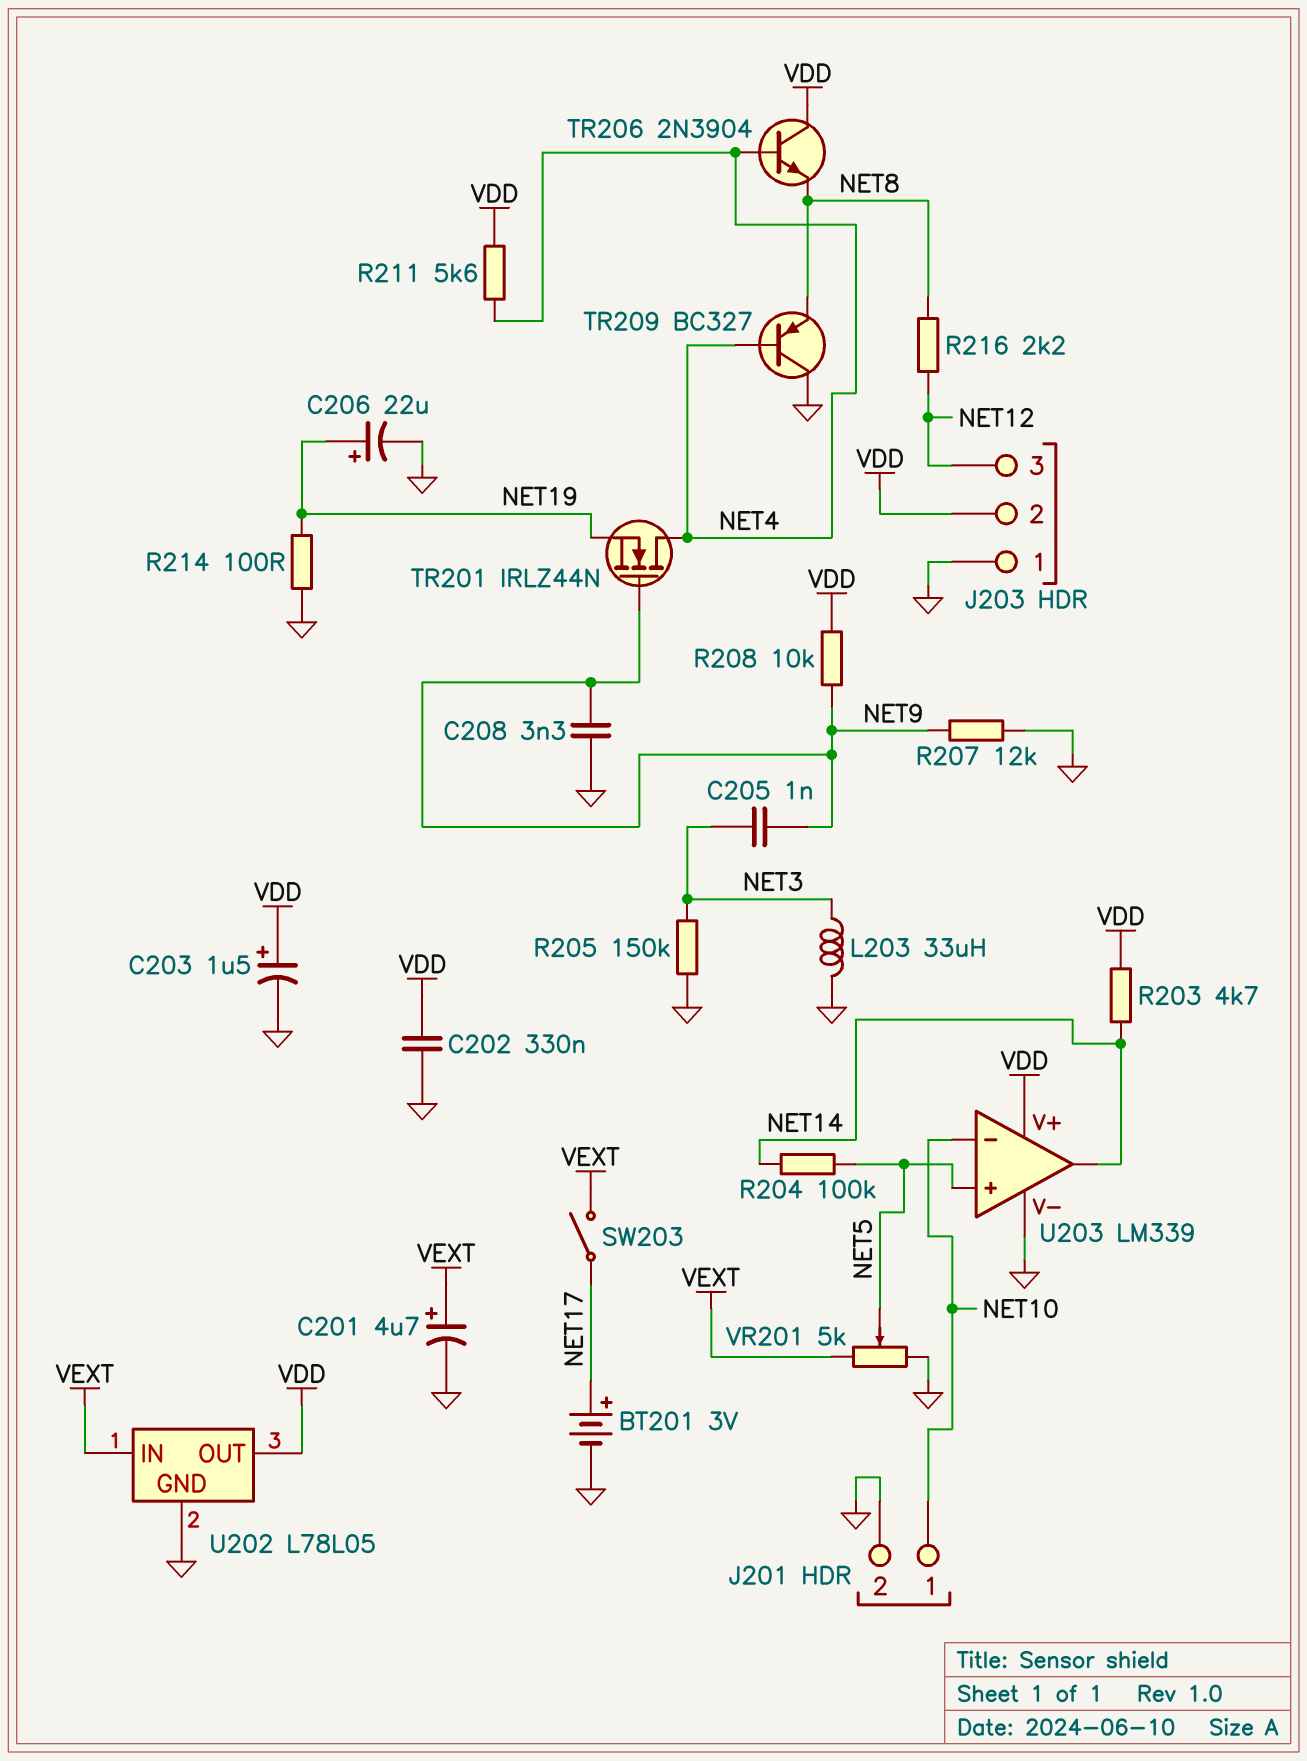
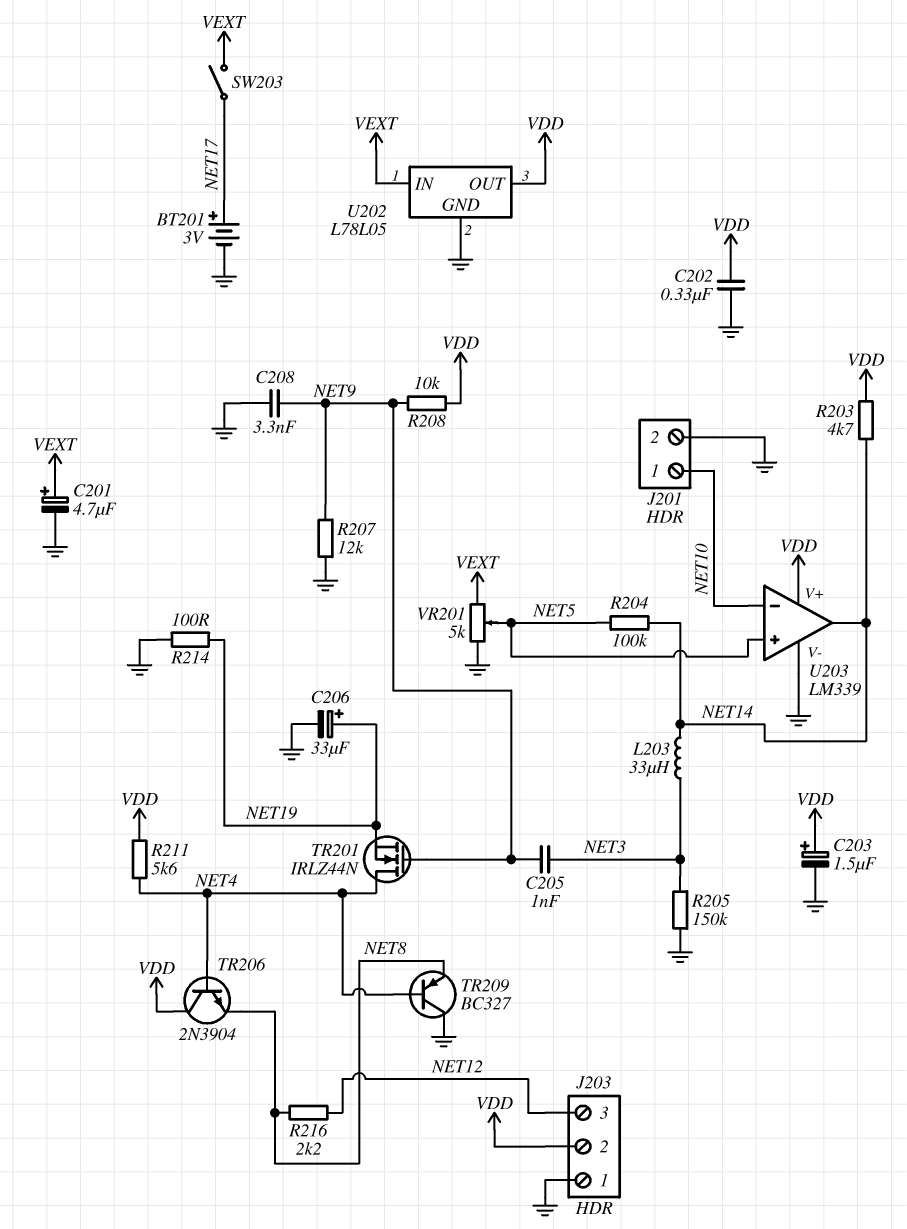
C206: 22uF (plus NET19, minus GND) -> 33uF (plus NET19, minus GND)
L203: 33uH (GND, NET3) -> 33uH (NET3, NET14)

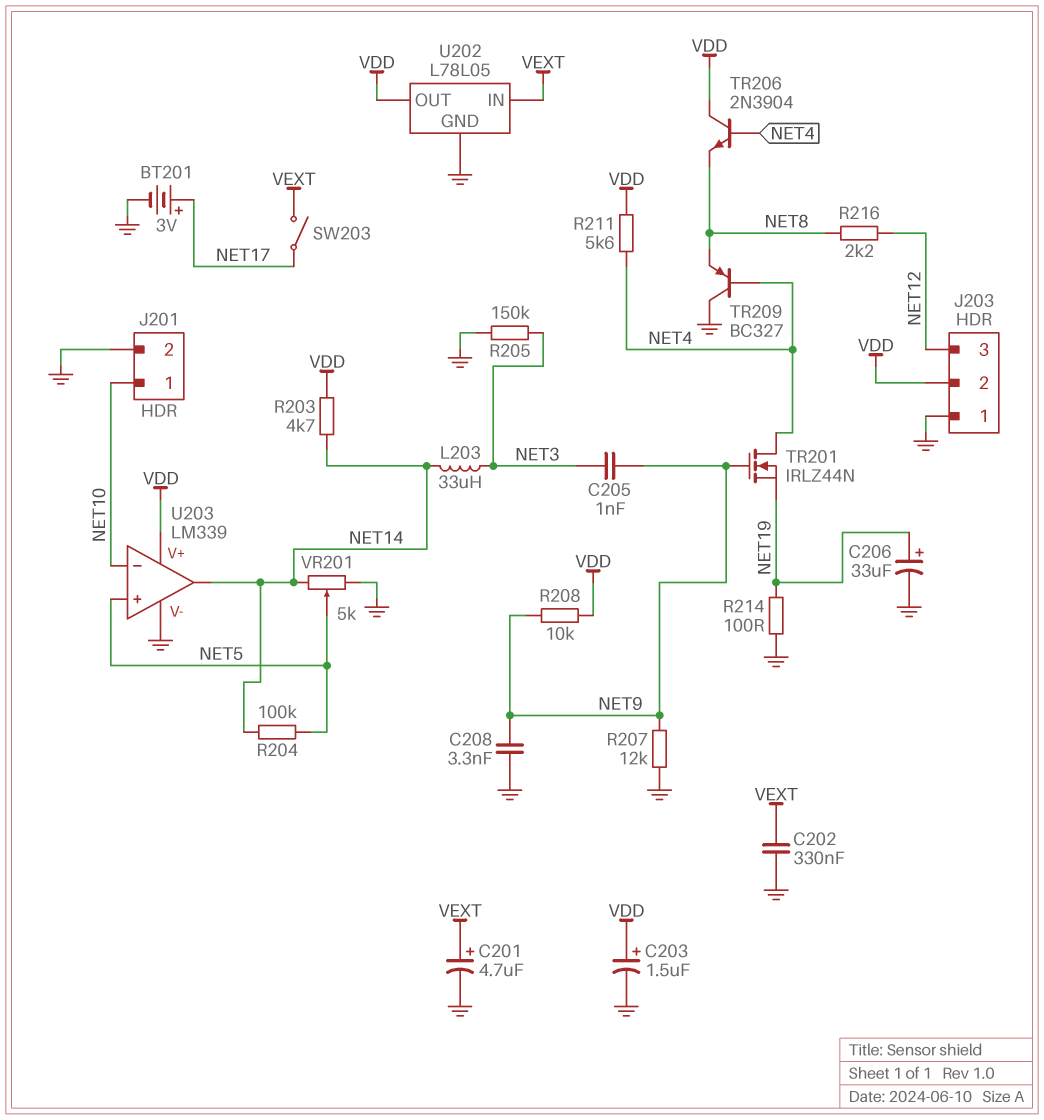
C202: 330nF (GND, VDD) -> 330nF (GND, VEXT)
VR201: 5k (GND, VEXT, wiper NET5) -> 5k (GND, NET14, wiper NET5)

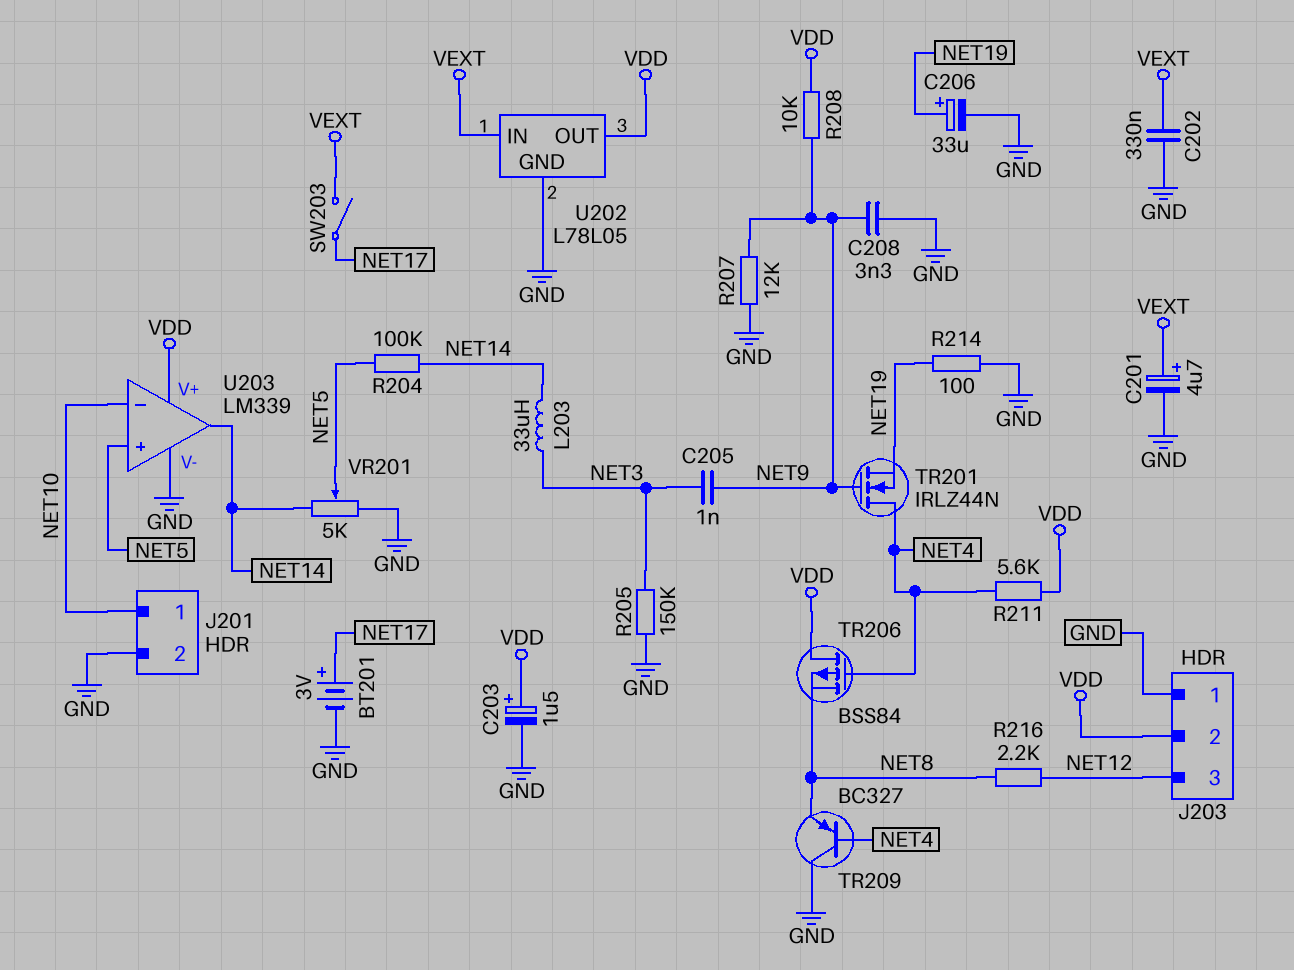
R203: 4.7k (NET14, VDD) -> none
TR206: NPN 2N3904 (B NET4, C VDD, E NET8) -> PMOS BSS84 (G NET4, D VDD, S NET8)

